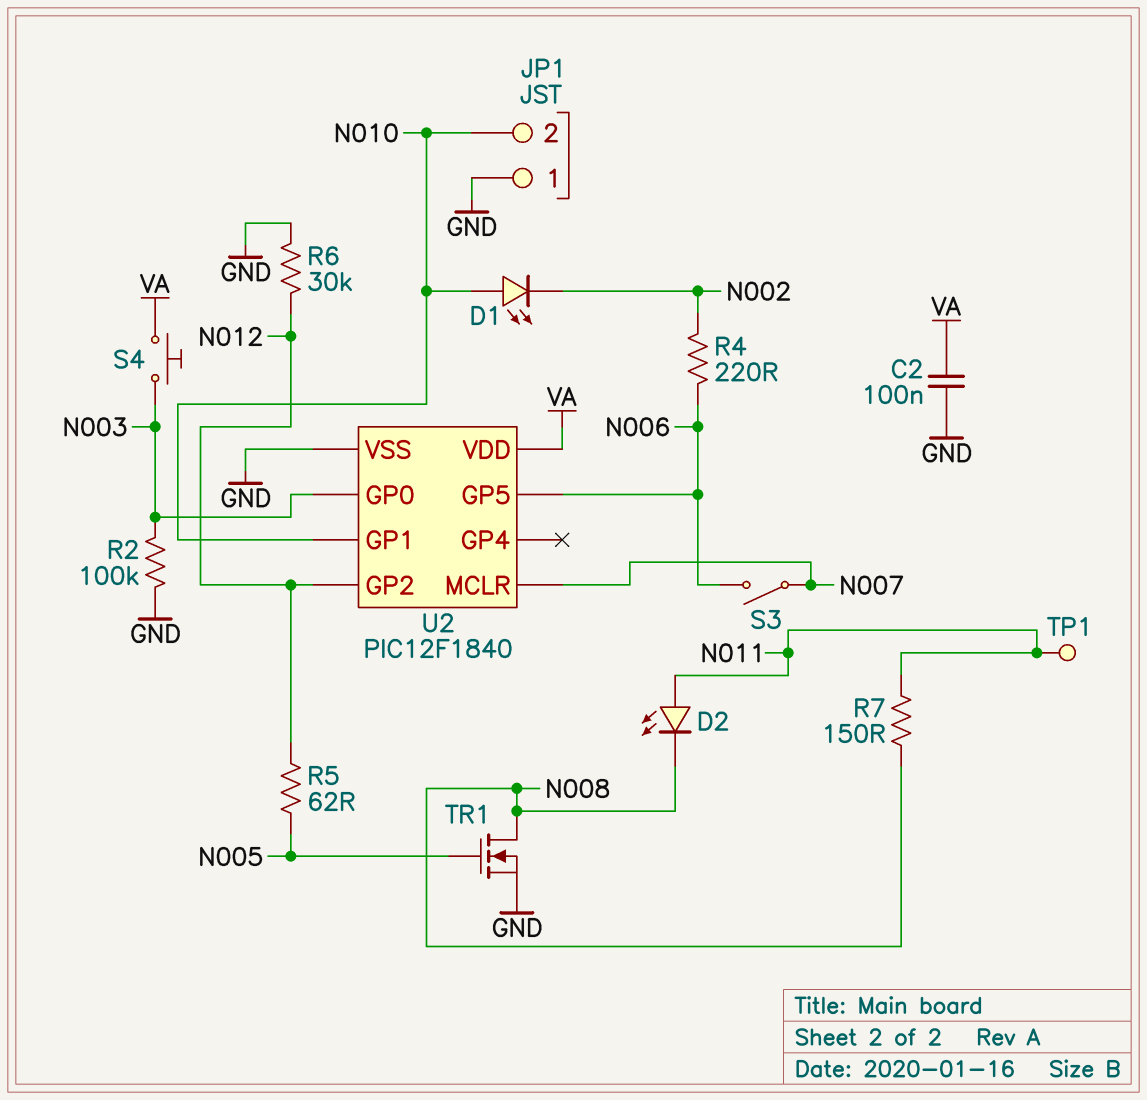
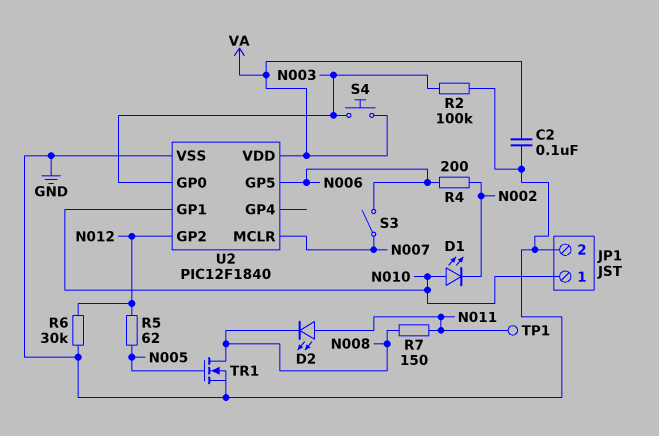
JP1 pin 1: GND -> N010
JP1 pin 2: N010 -> GND
R4: 220 (N002, N006) -> 200 (N002, N006)

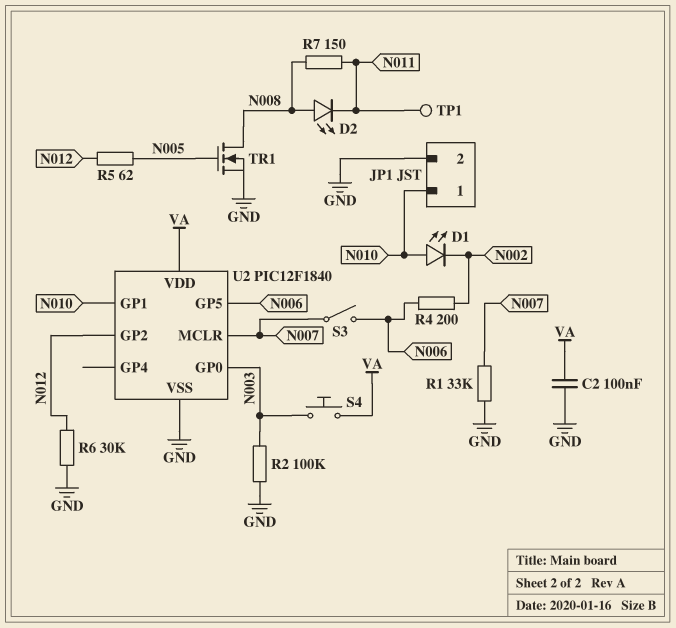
D2: LED (A N011, K N008) -> LED (A N008, K N011)
R1: none -> 33k (GND, N007)

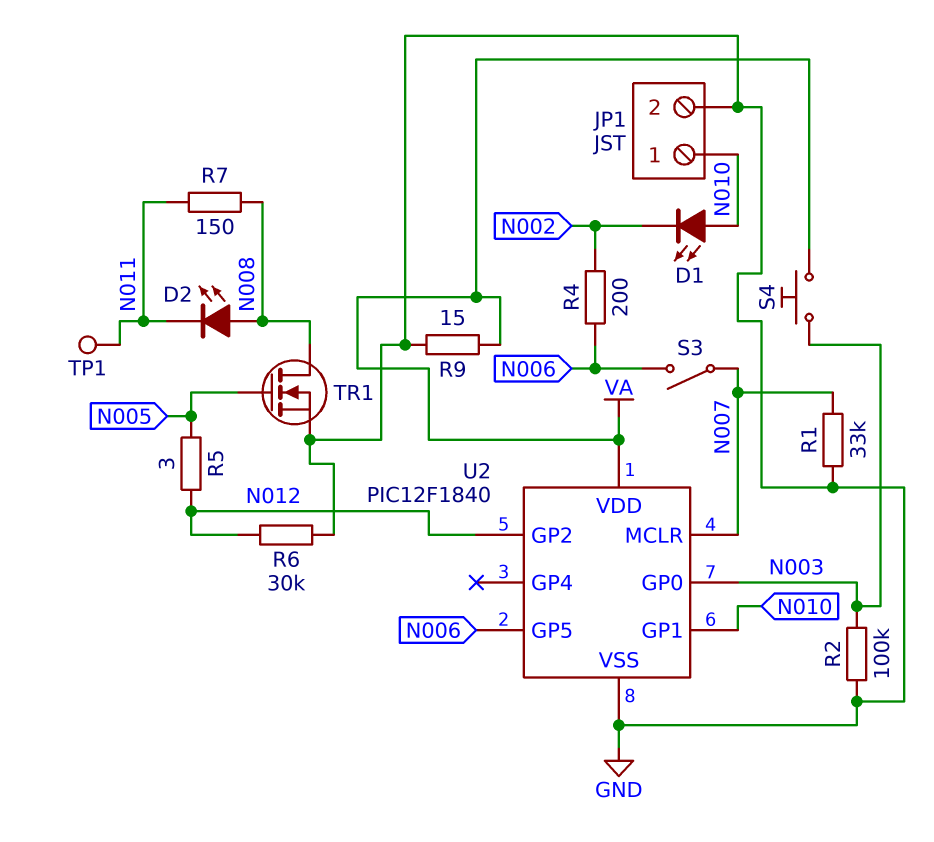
C2: 100nF (GND, VA) -> none
R5: 62 (N005, N012) -> 3 (N005, N012)
R9: none -> 15 (GND, VA)

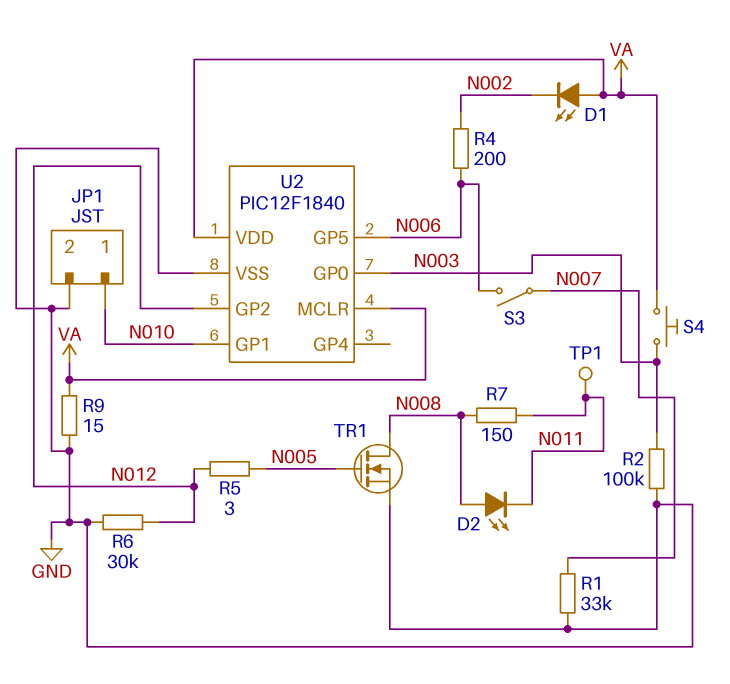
D1: LED (A N010, K N002) -> LED (A VA, K N002)
U2 pin MCLR: N007 -> VA

